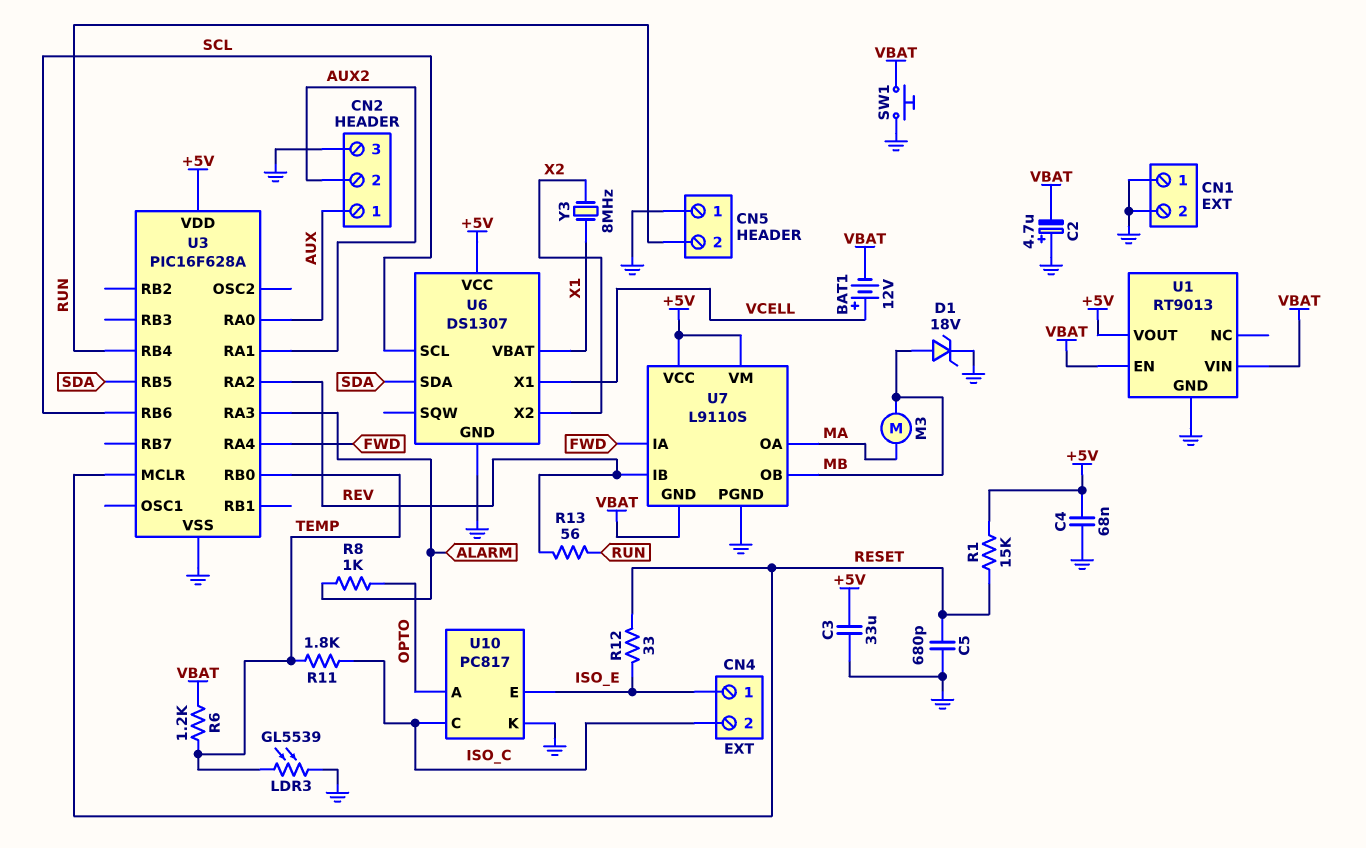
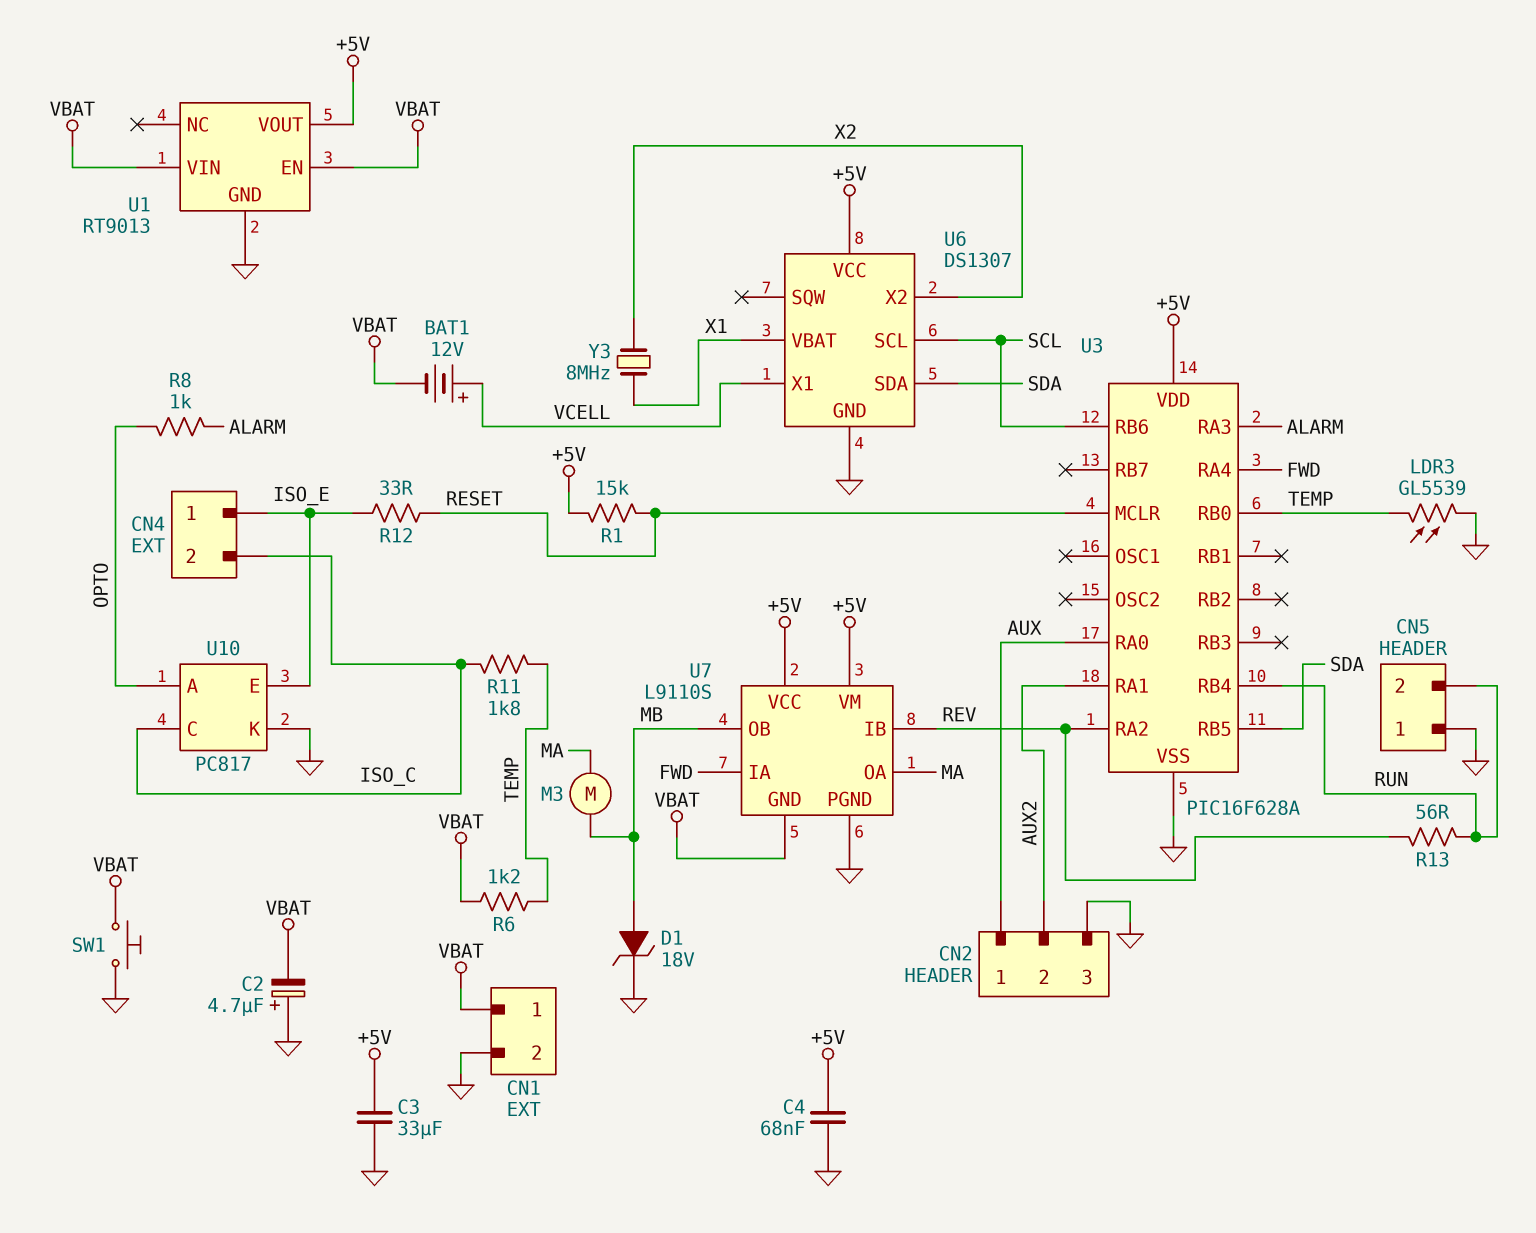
C5: 680pF (GND, RESET) -> none
CN1 pin 1: GND -> VBAT

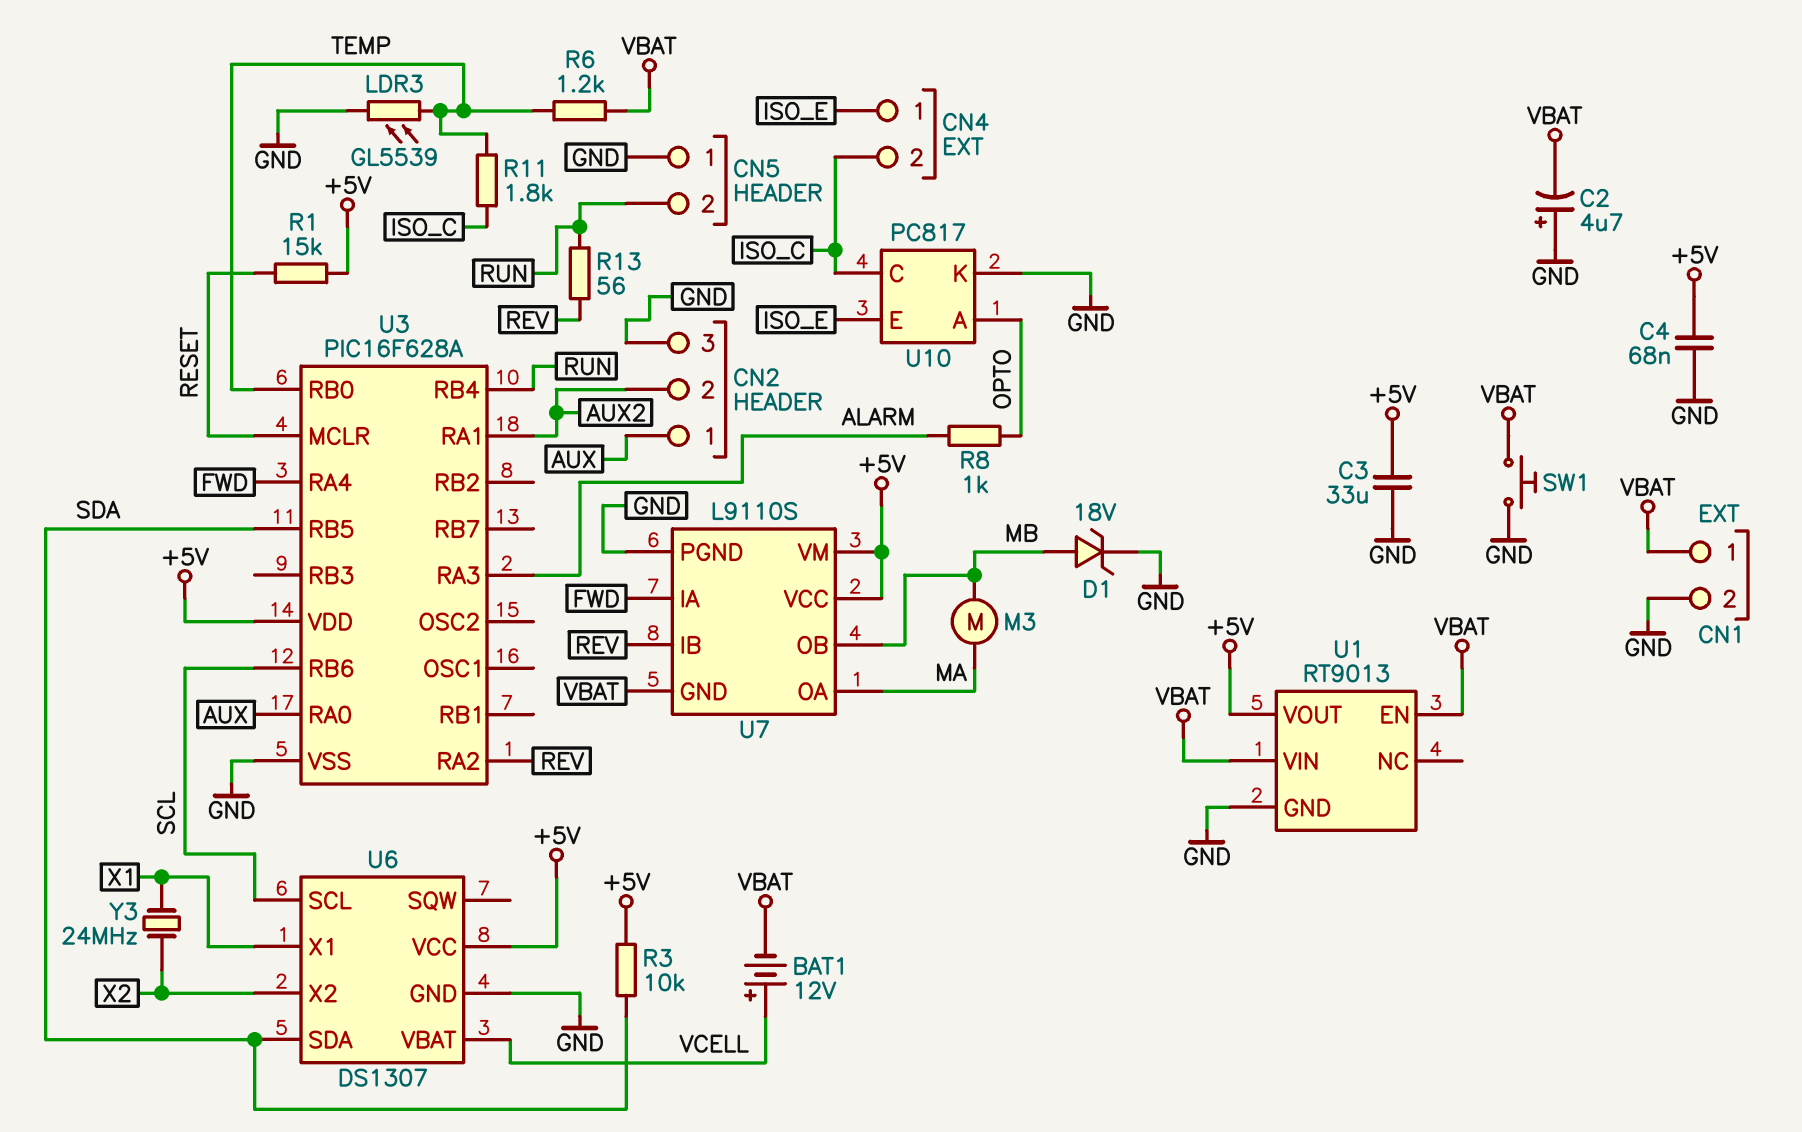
R3: none -> 10k (+5V, SDA)
R12: 33 (ISO_E, RESET) -> none
U6 pin VBAT: X1 -> VCELL
U6 pin X1: VCELL -> X1
Y3: 8MHz (X1, X2) -> 24MHz (X1, X2)

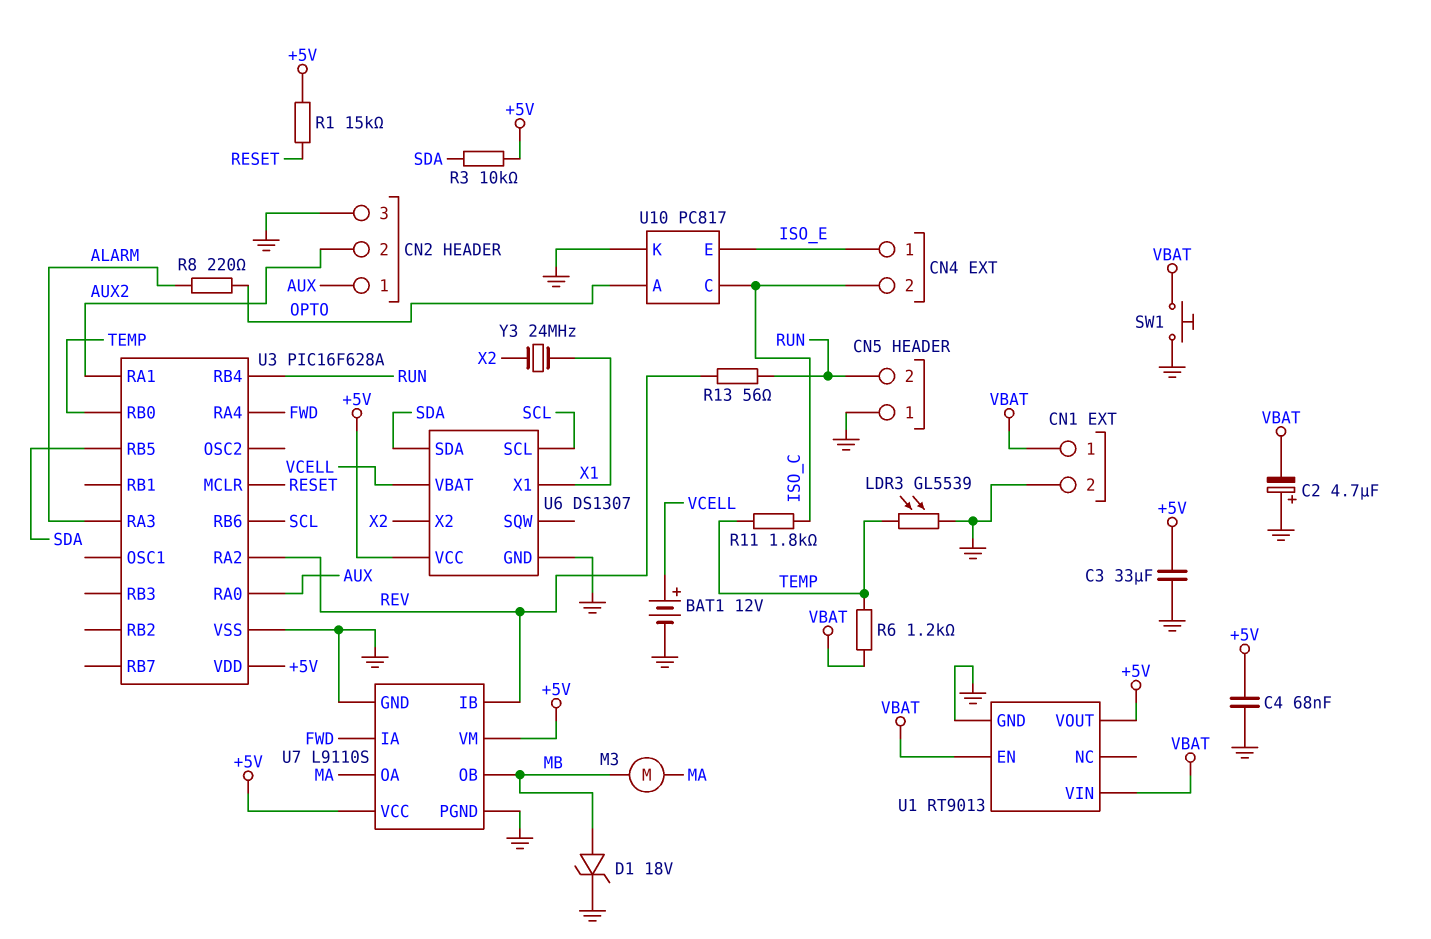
BAT1: 12V (plus VCELL, minus VBAT) -> 12V (plus VCELL, minus GND)
R8: 1k (ALARM, OPTO) -> 220 (ALARM, OPTO)
U7 pin GND: VBAT -> GND

